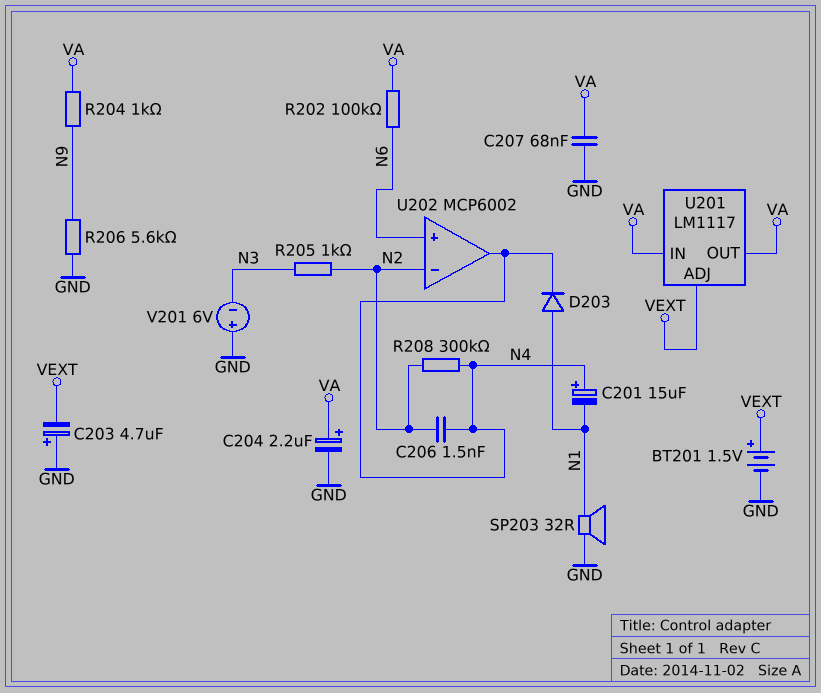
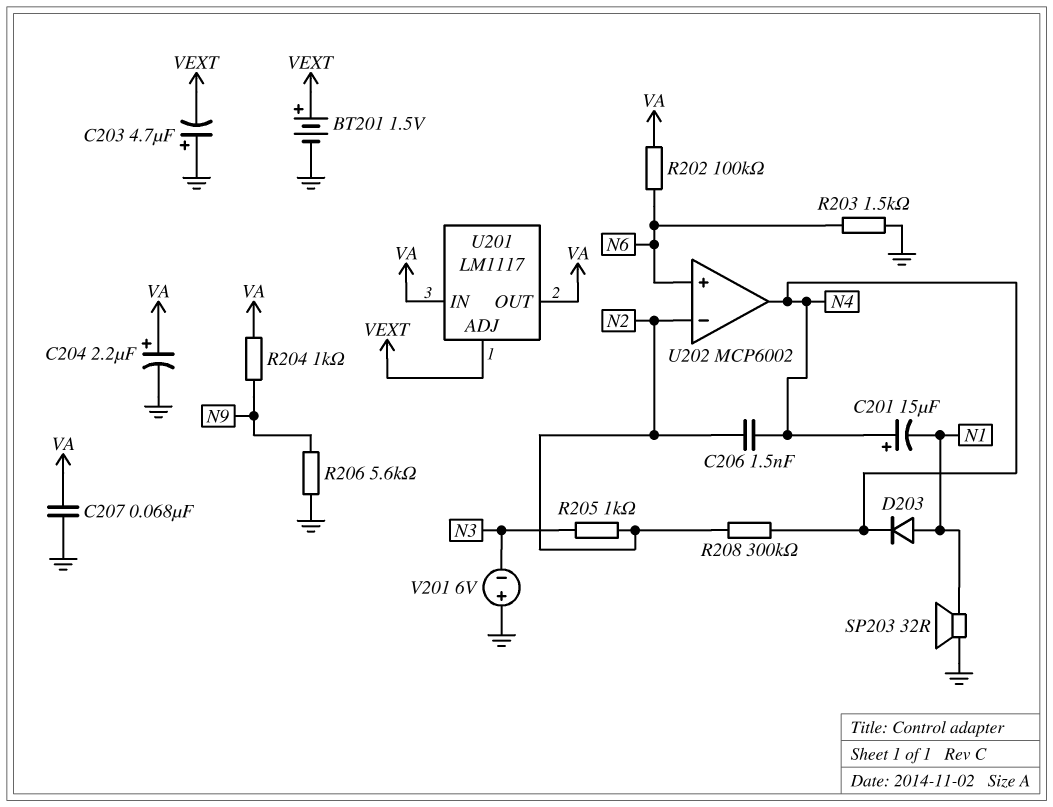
R203: none -> 1.5k (GND, N6)

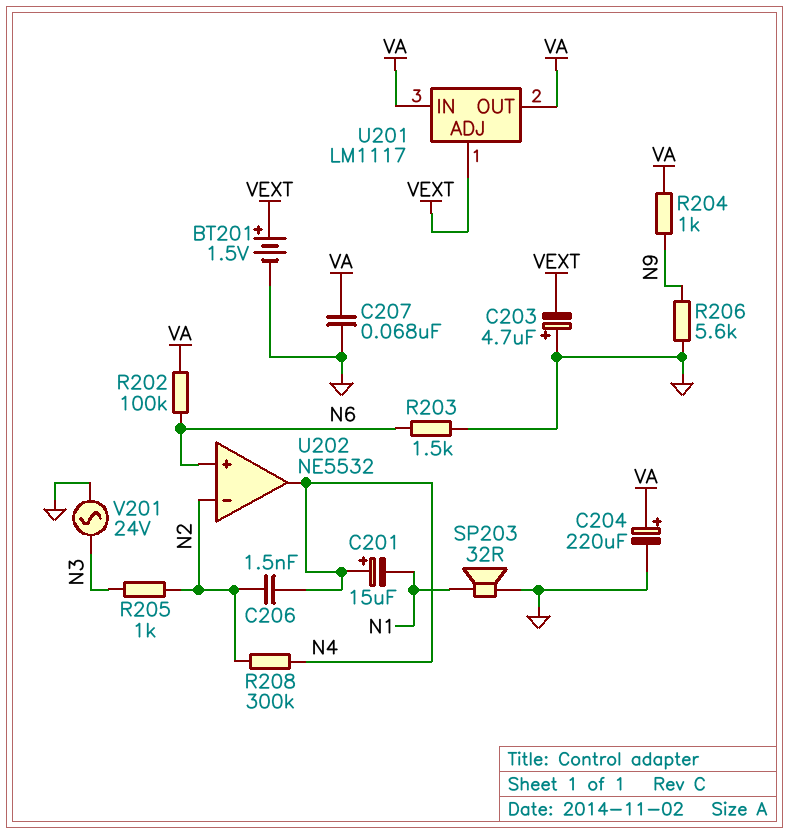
C204: 2.2uF (plus VA, minus GND) -> 220uF (plus VA, minus GND)
D203: diode (A N1, K N4) -> none
U202: MCP6002 -> NE5532
V201: 6V (plus GND, minus N3) -> AC 24V (GND, N3)

